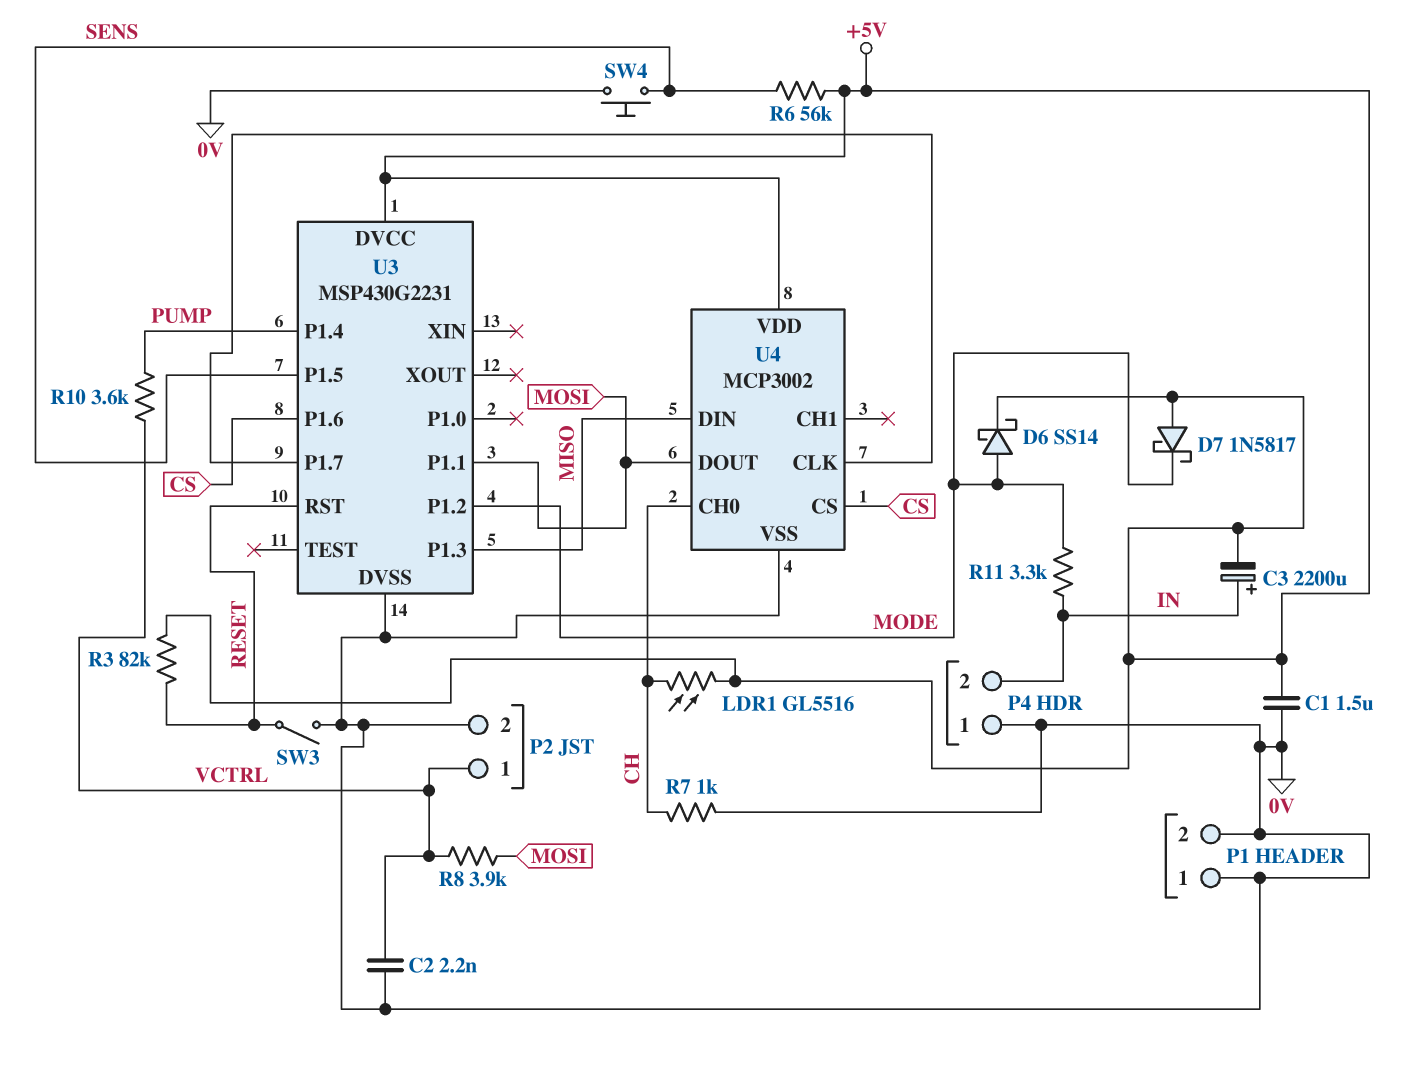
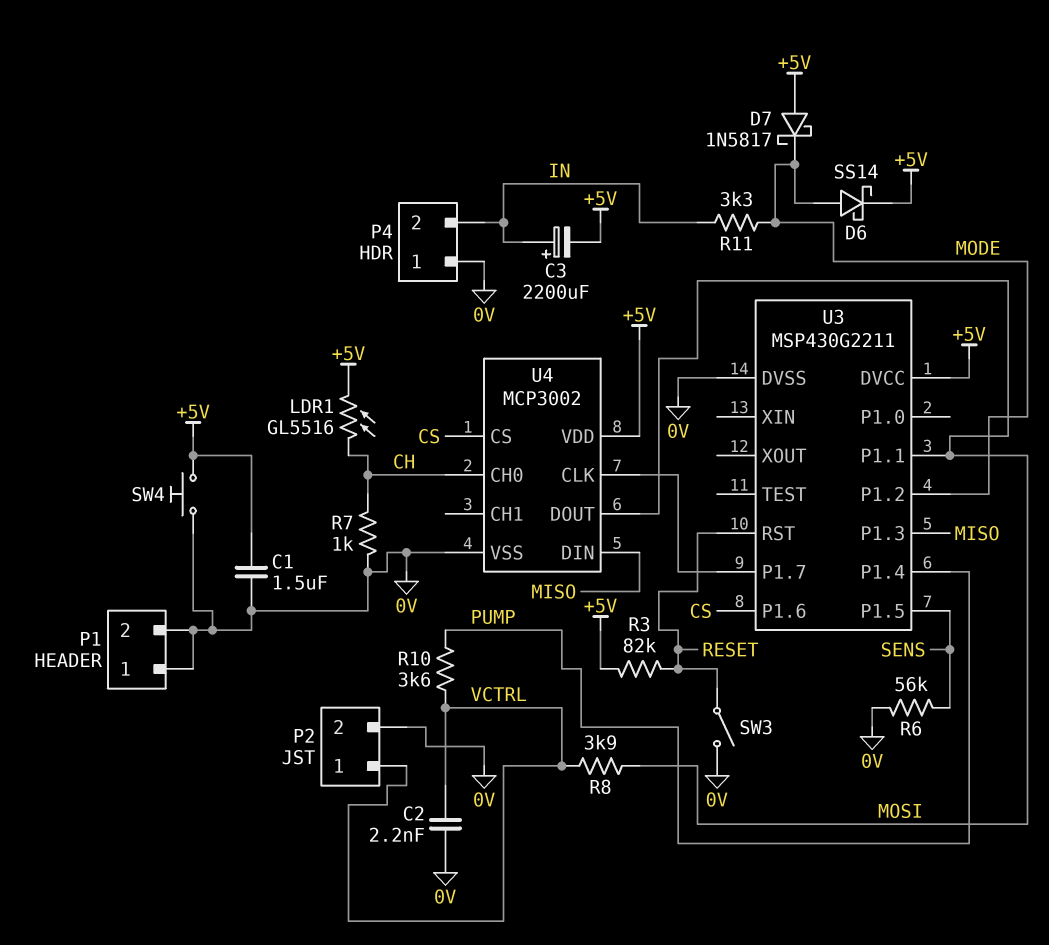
R6: 56k (+5V, SENS) -> 56k (0V, SENS)
SW4: button (0V, SENS) -> button (+5V, 0V)
U3: MSP430G2231 -> MSP430G2211

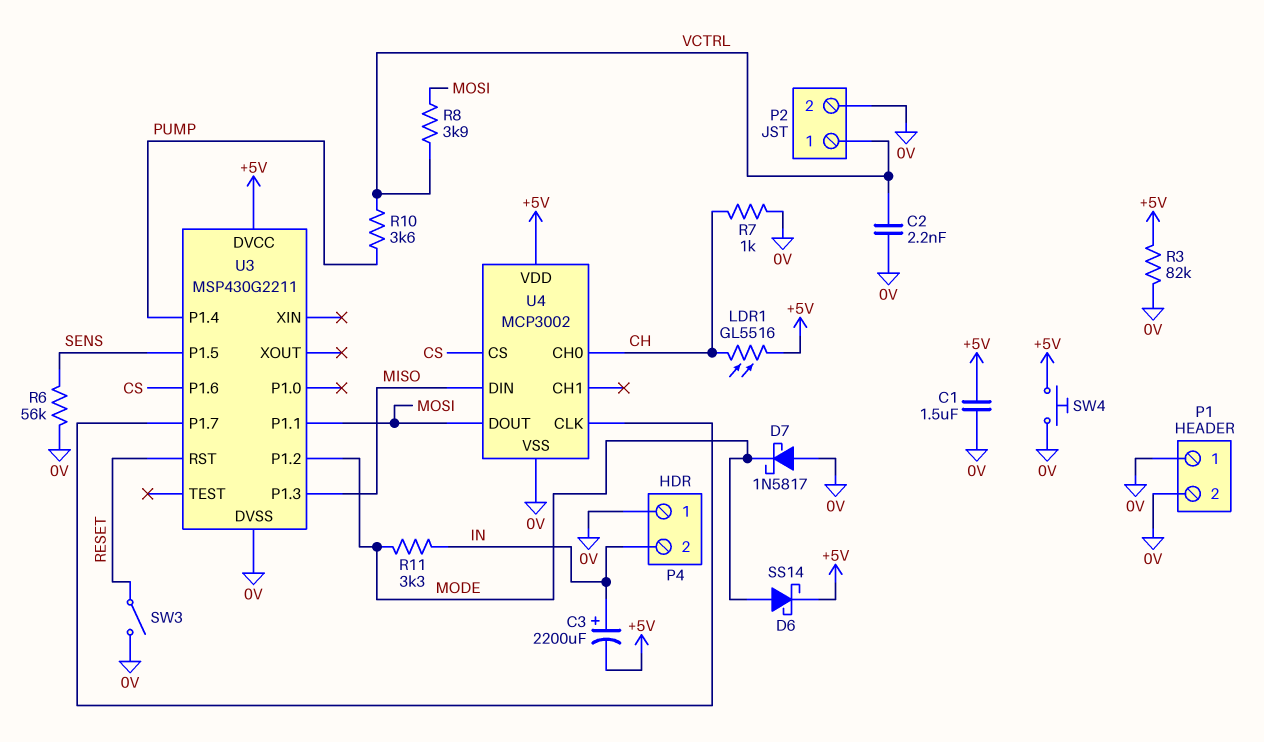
D7: schottky 1N5817 (A +5V, K MODE) -> schottky 1N5817 (A 0V, K MODE)
R3: 82k (+5V, RESET) -> 82k (+5V, 0V)

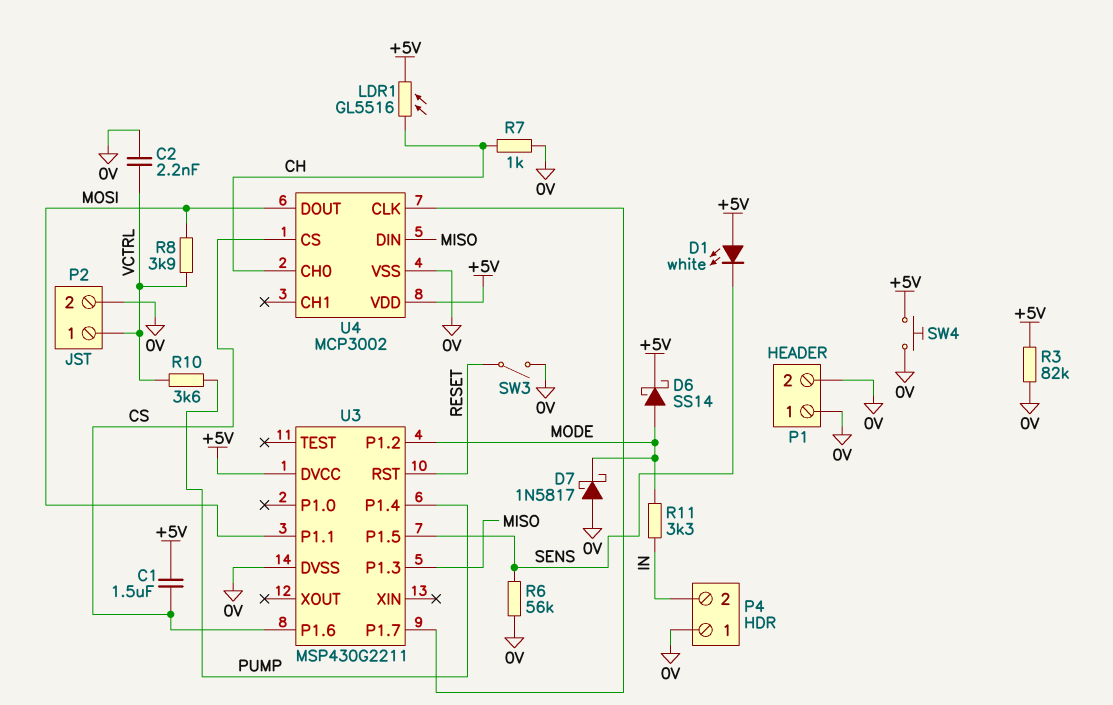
C1: 1.5uF (+5V, 0V) -> 1.5uF (+5V, CS)
C3: 2200uF (plus IN, minus +5V) -> none
D1: none -> LED white (A +5V, K SENS)

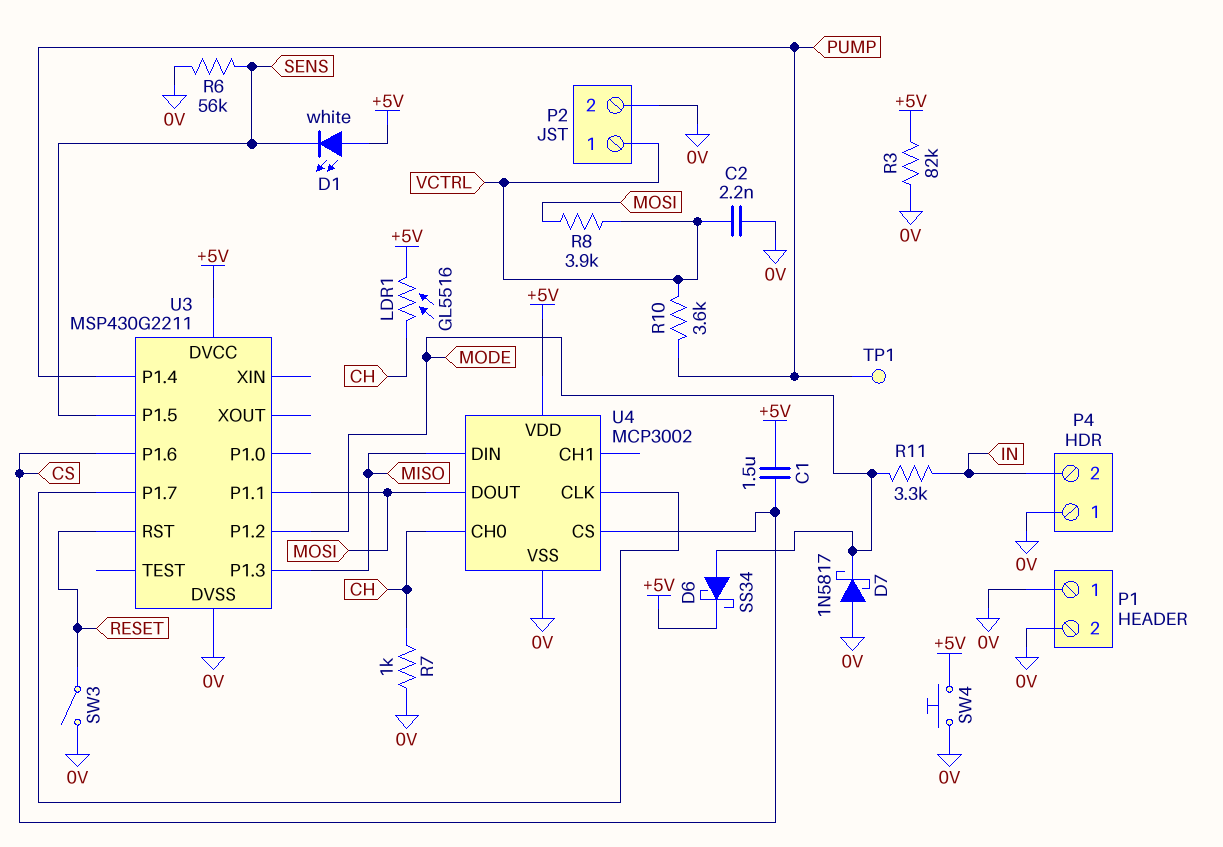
D6: schottky SS14 (A MODE, K +5V) -> schottky SS34 (A MODE, K +5V)
TP1: none -> test point (PUMP)

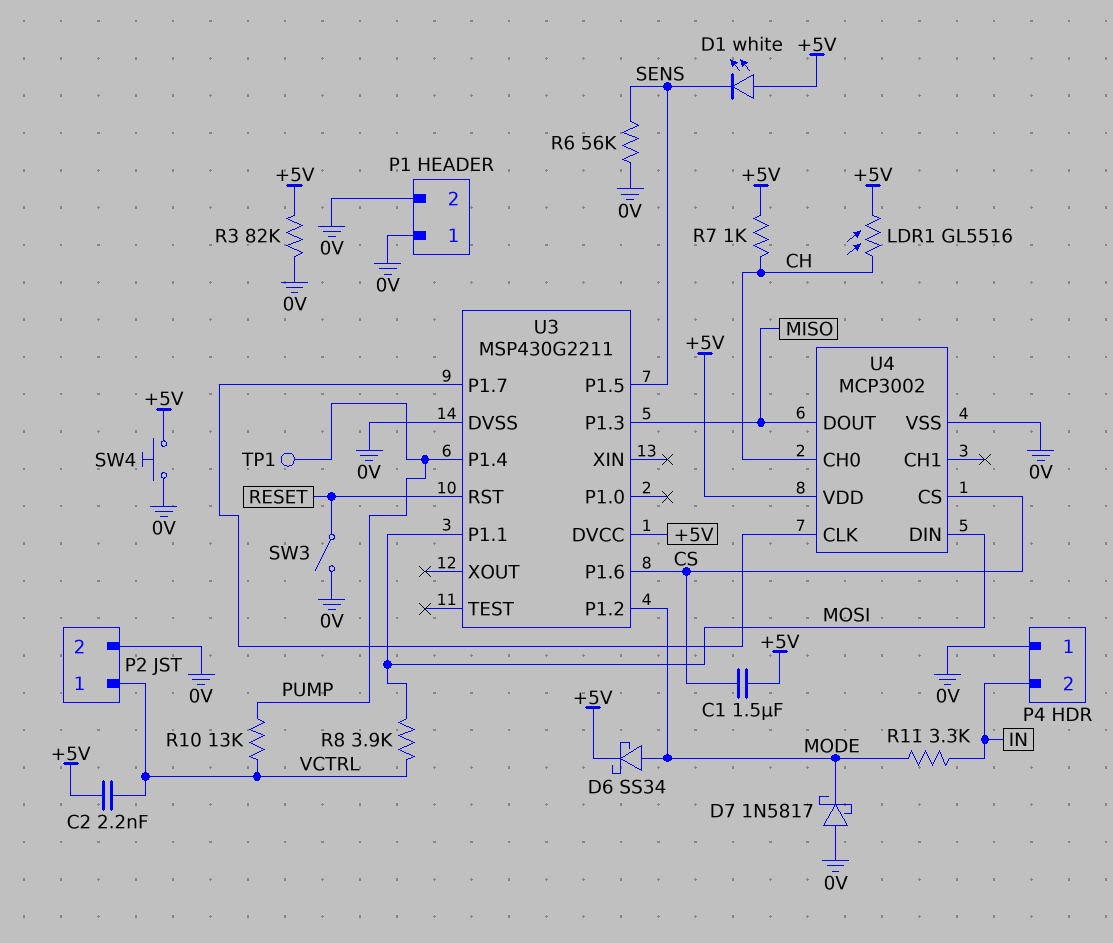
C2: 2.2nF (0V, VCTRL) -> 2.2nF (+5V, VCTRL)
R7: 1k (0V, CH) -> 1k (+5V, CH)
R10: 3.6k (PUMP, VCTRL) -> 13k (PUMP, VCTRL)
U4 pin DIN: MISO -> MOSI
U4 pin DOUT: MOSI -> MISO

